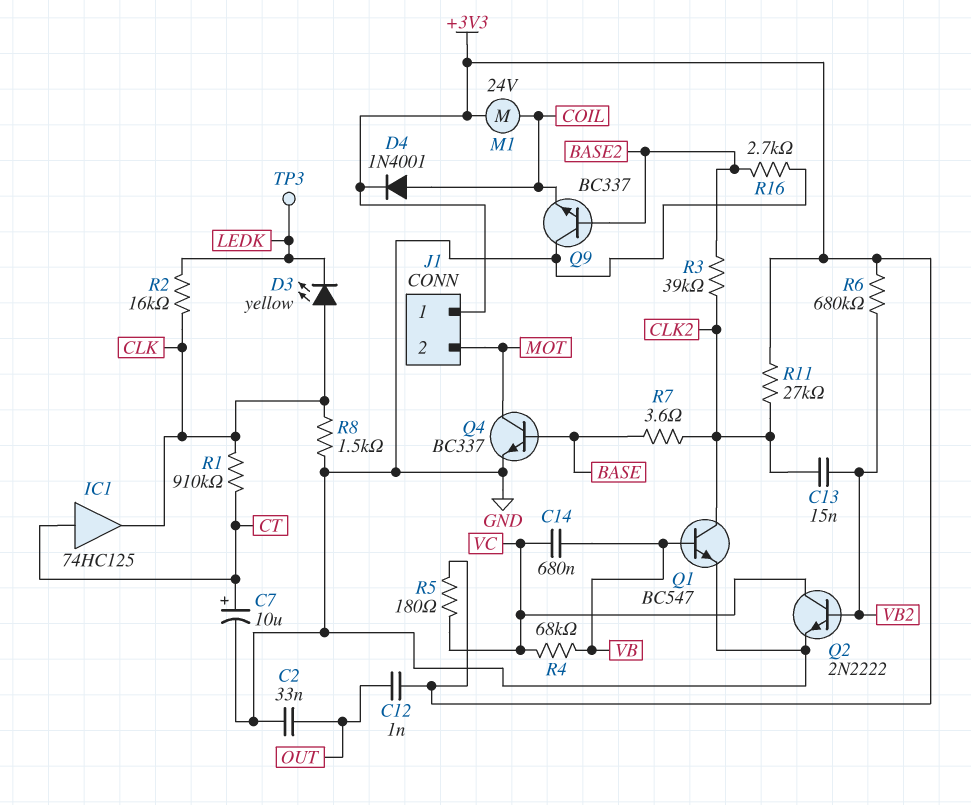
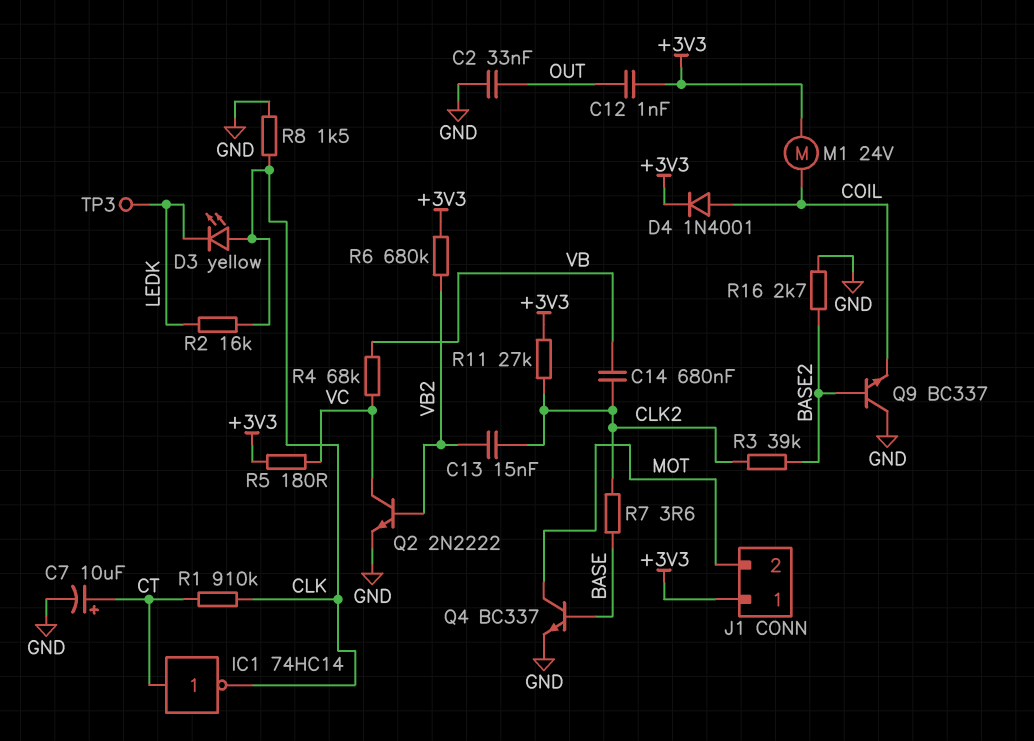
C14: 680nF (VB, VC) -> 680nF (CLK2, VB)
IC1: buffer 74HC125 (in CT, out CLK) -> NOT 74HC14 (in CT, out CLK)
Q1: NPN BC547 (B VB, C CLK2, E GND) -> none

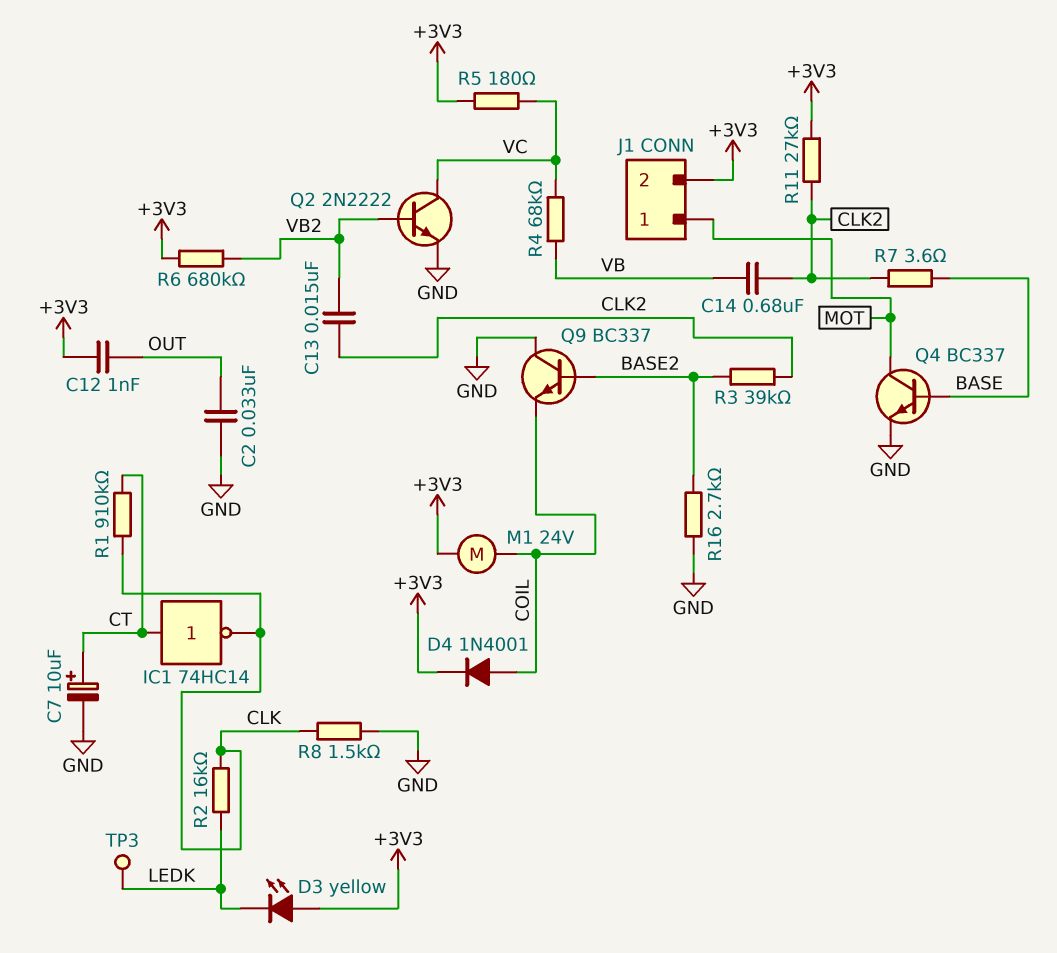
D3: LED yellow (A CLK, K LEDK) -> LED yellow (A +3V3, K LEDK)
J1 pin 1: +3V3 -> MOT
J1 pin 2: MOT -> +3V3

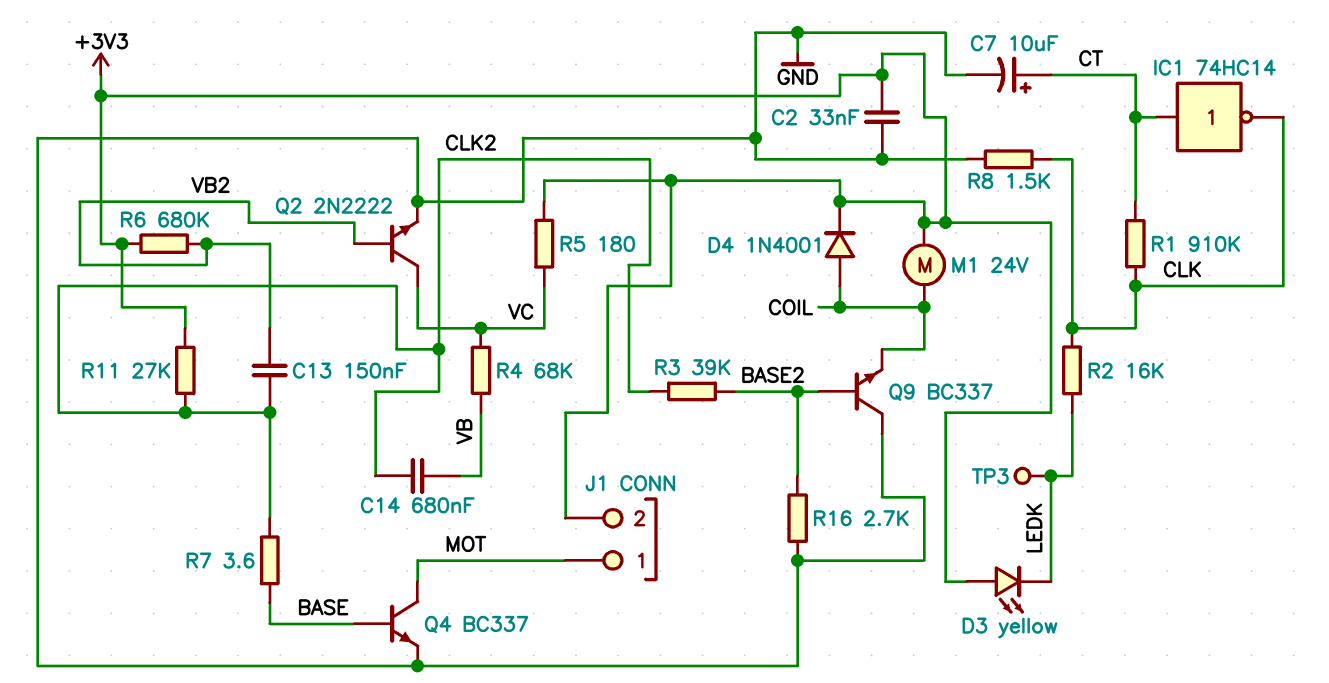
C2: 33nF (GND, OUT) -> 33nF (+3V3, GND)
C12: 1nF (+3V3, OUT) -> none
C13: 15nF (CLK2, VB2) -> 150nF (CLK2, VB2)

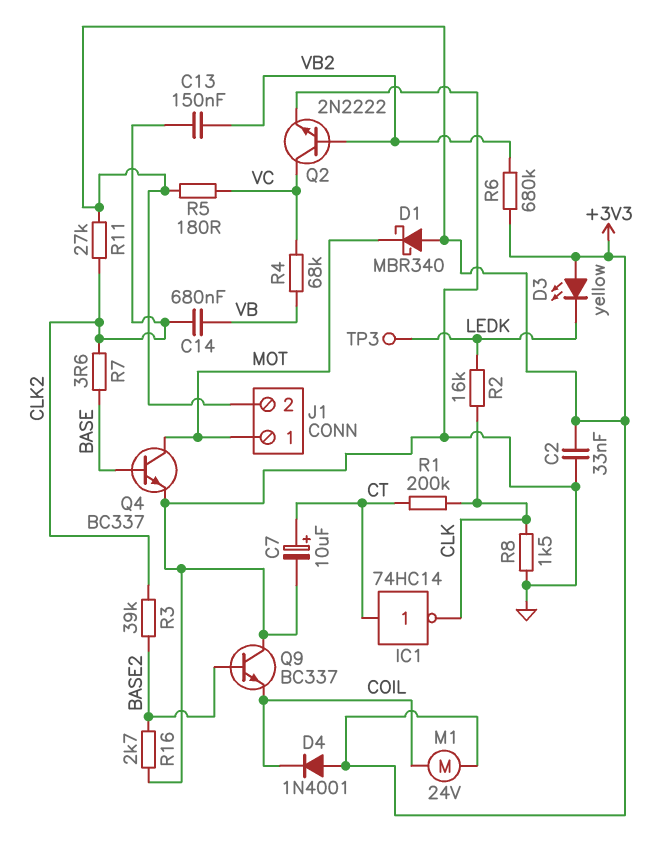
D1: none -> schottky MBR340 (A +3V3, K MOT)
D4: diode 1N4001 (A COIL, K +3V3) -> diode 1N4001 (A +3V3, K COIL)
R1: 910k (CLK, CT) -> 200k (CLK, CT)

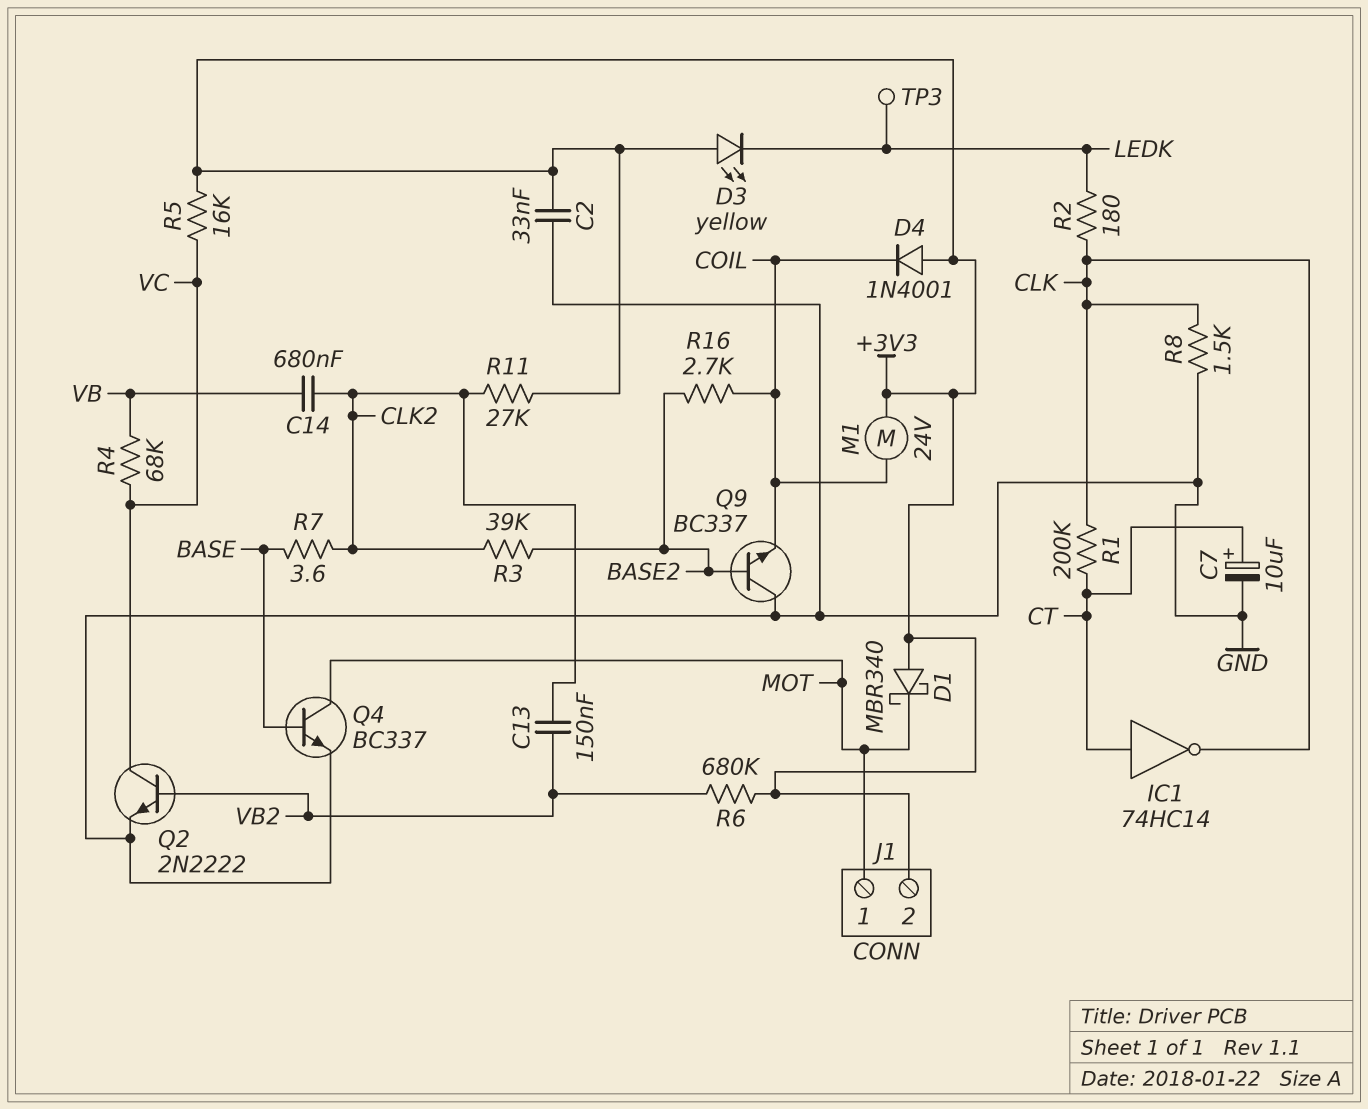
R2: 16k (CLK, LEDK) -> 180 (CLK, LEDK)
R5: 180 (+3V3, VC) -> 16k (+3V3, VC)
R16: 2.7k (BASE2, GND) -> 2.7k (BASE2, COIL)

